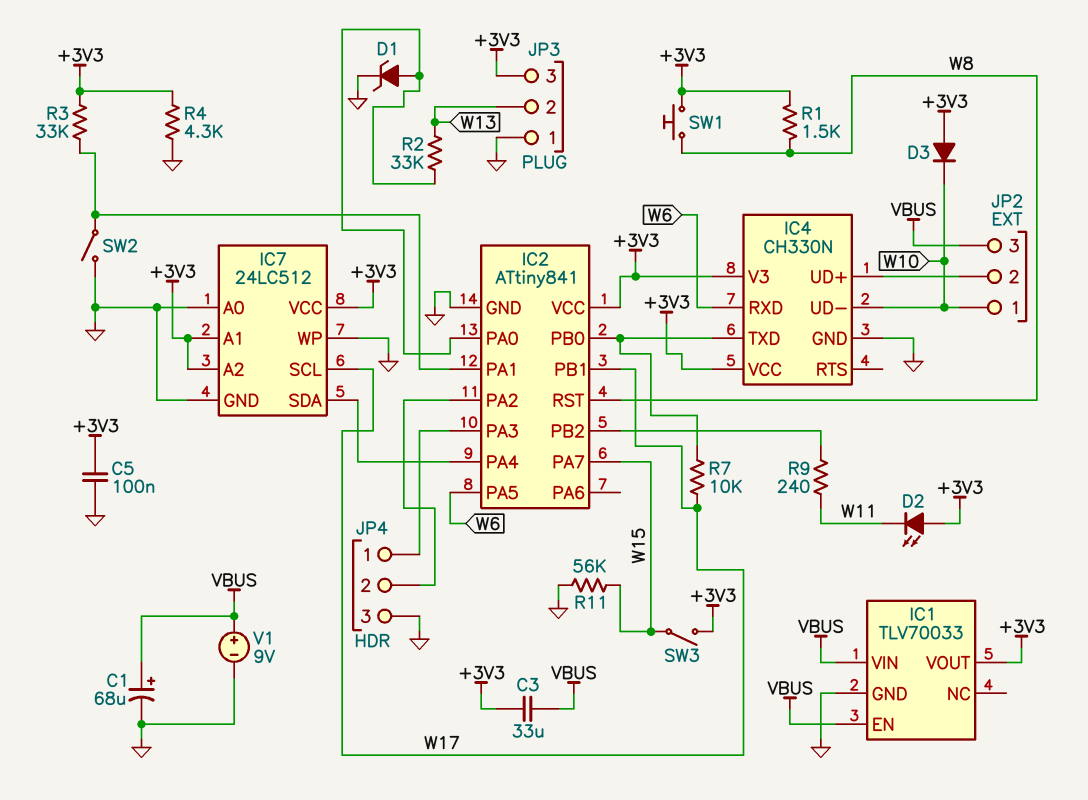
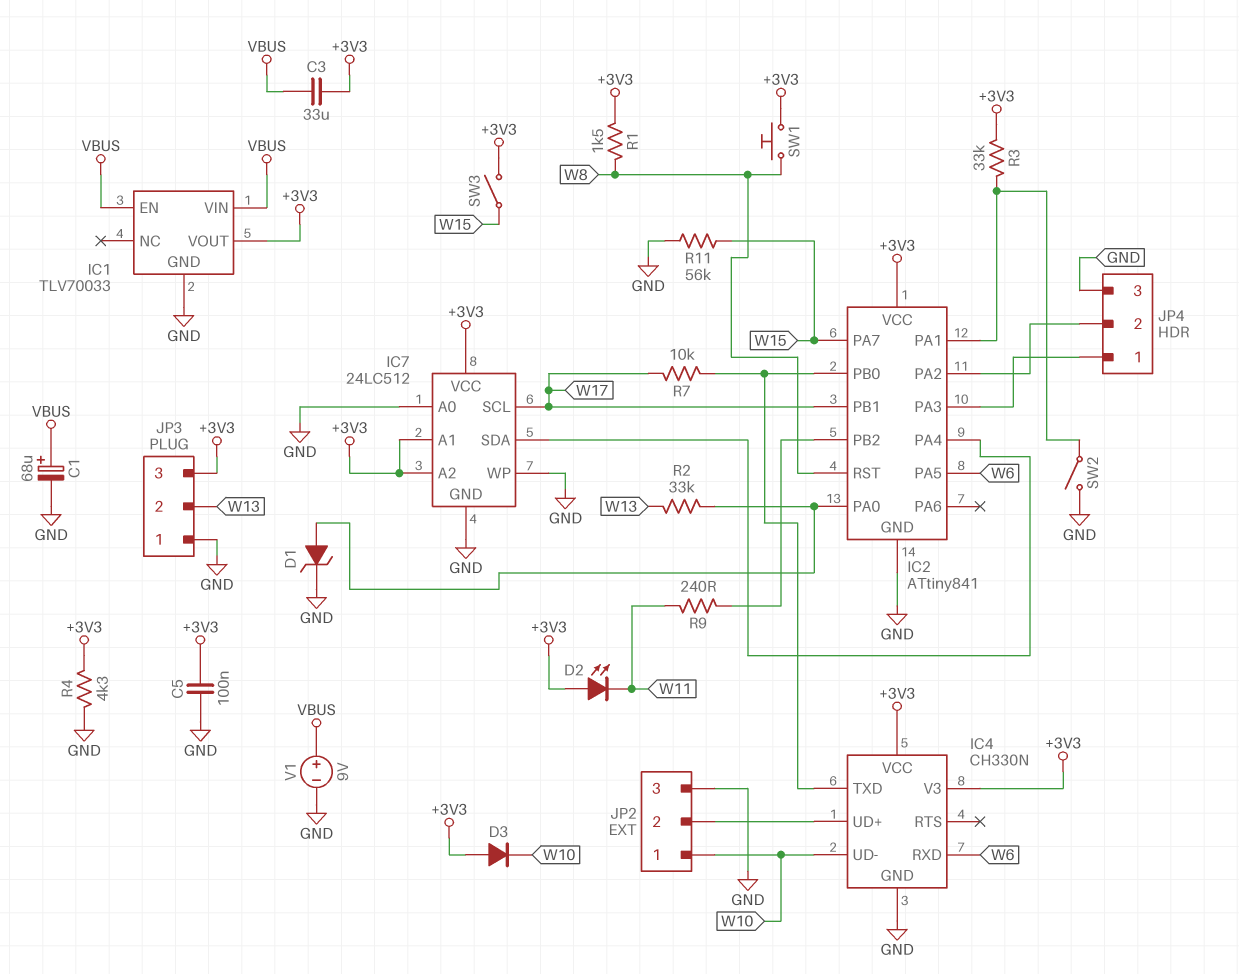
JP2 pin 3: VBUS -> GND

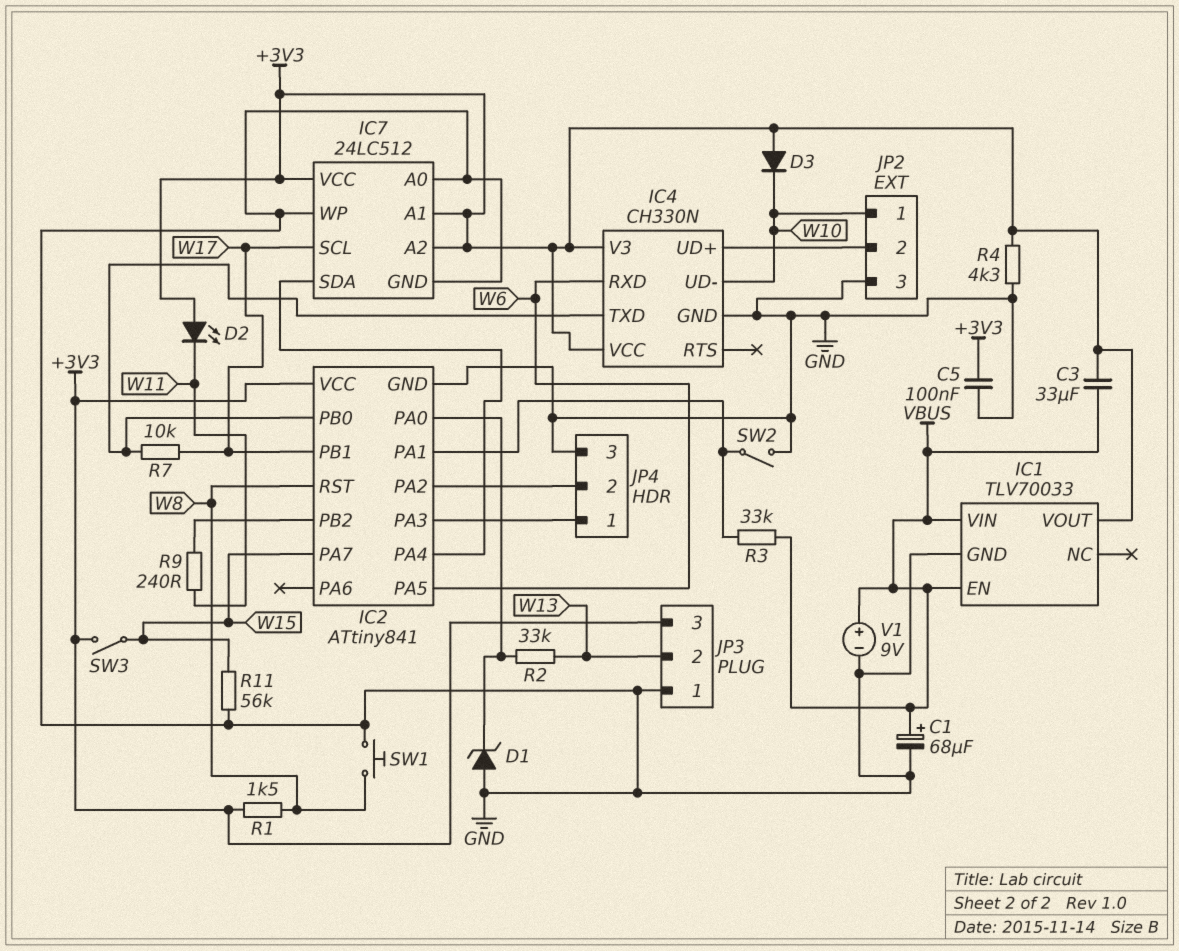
D1: zener (A IC2/PA0, K GND) -> zener (A GND, K IC2/PA0)
R3: 33k (+3V3, IC2/PA1) -> 33k (IC2/PA1, VBUS)
SW1: button (+3V3, W8) -> button (GND, W8)

